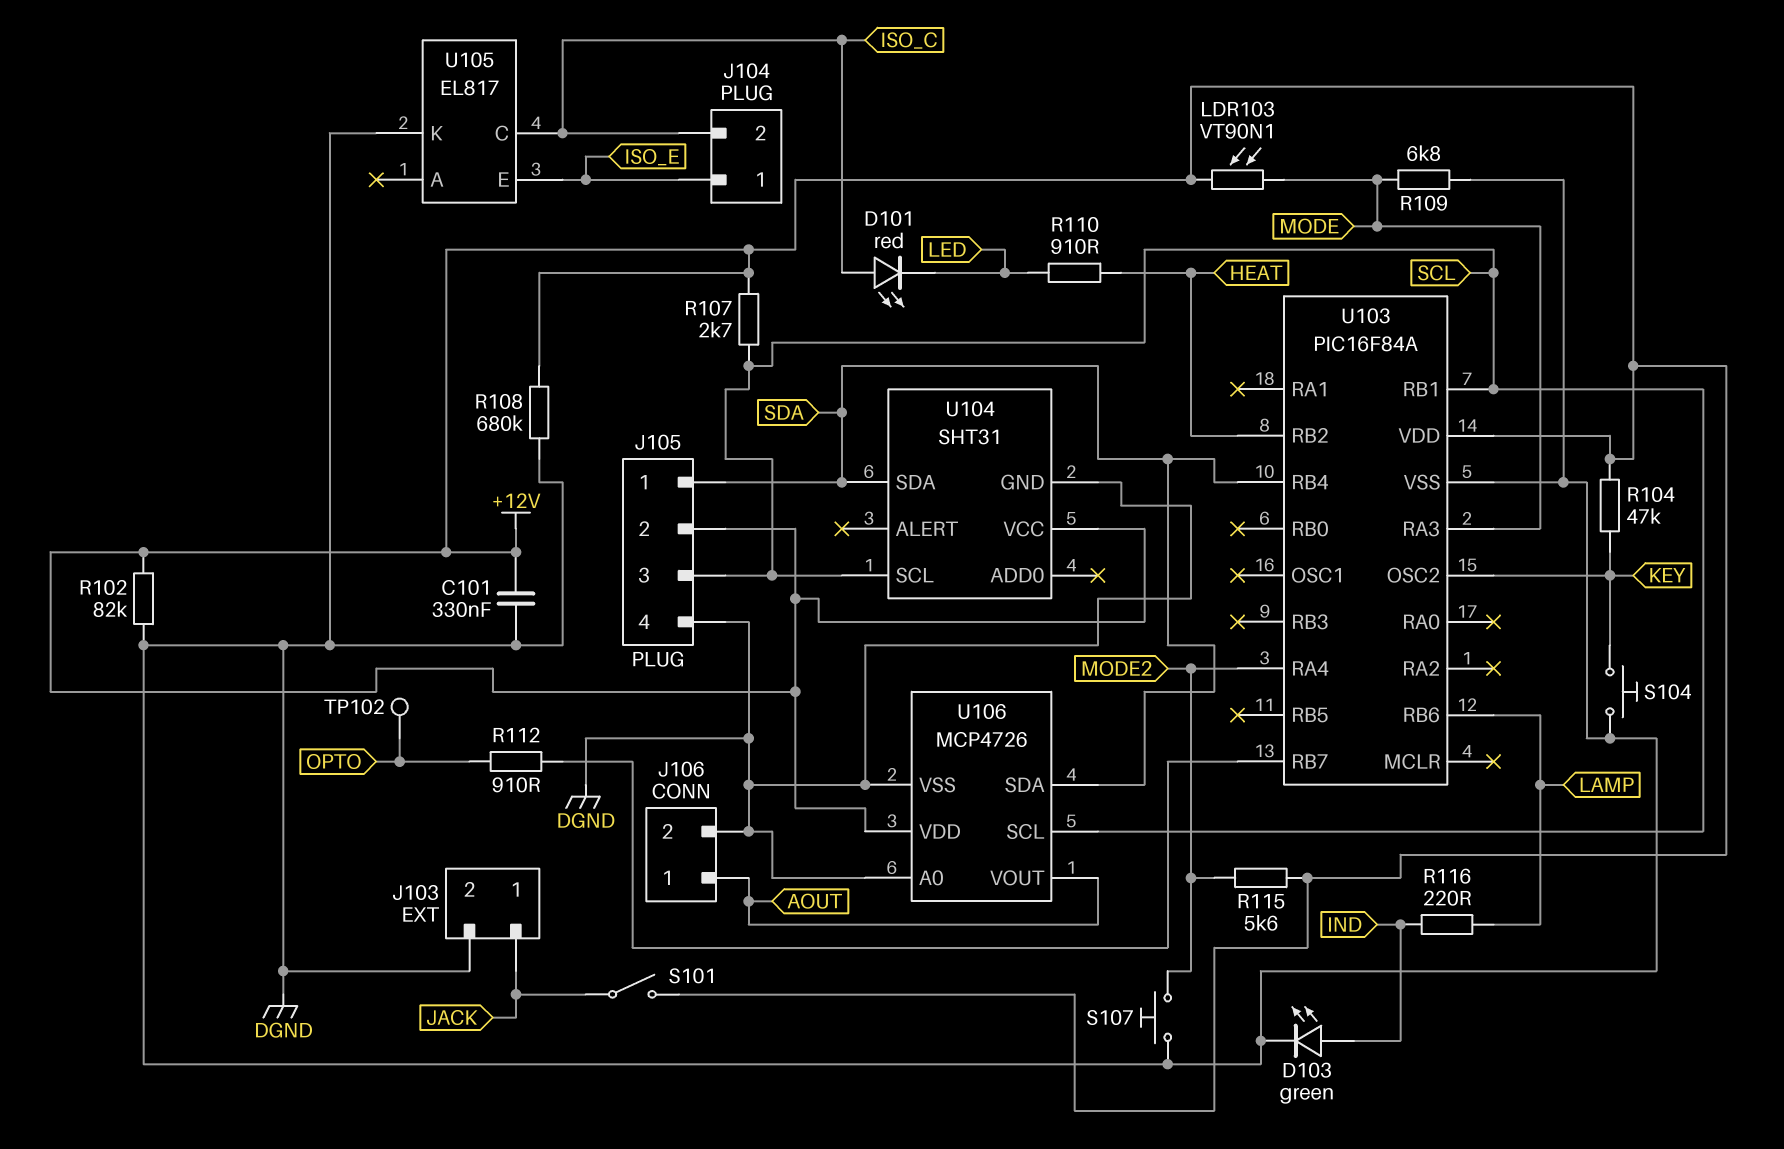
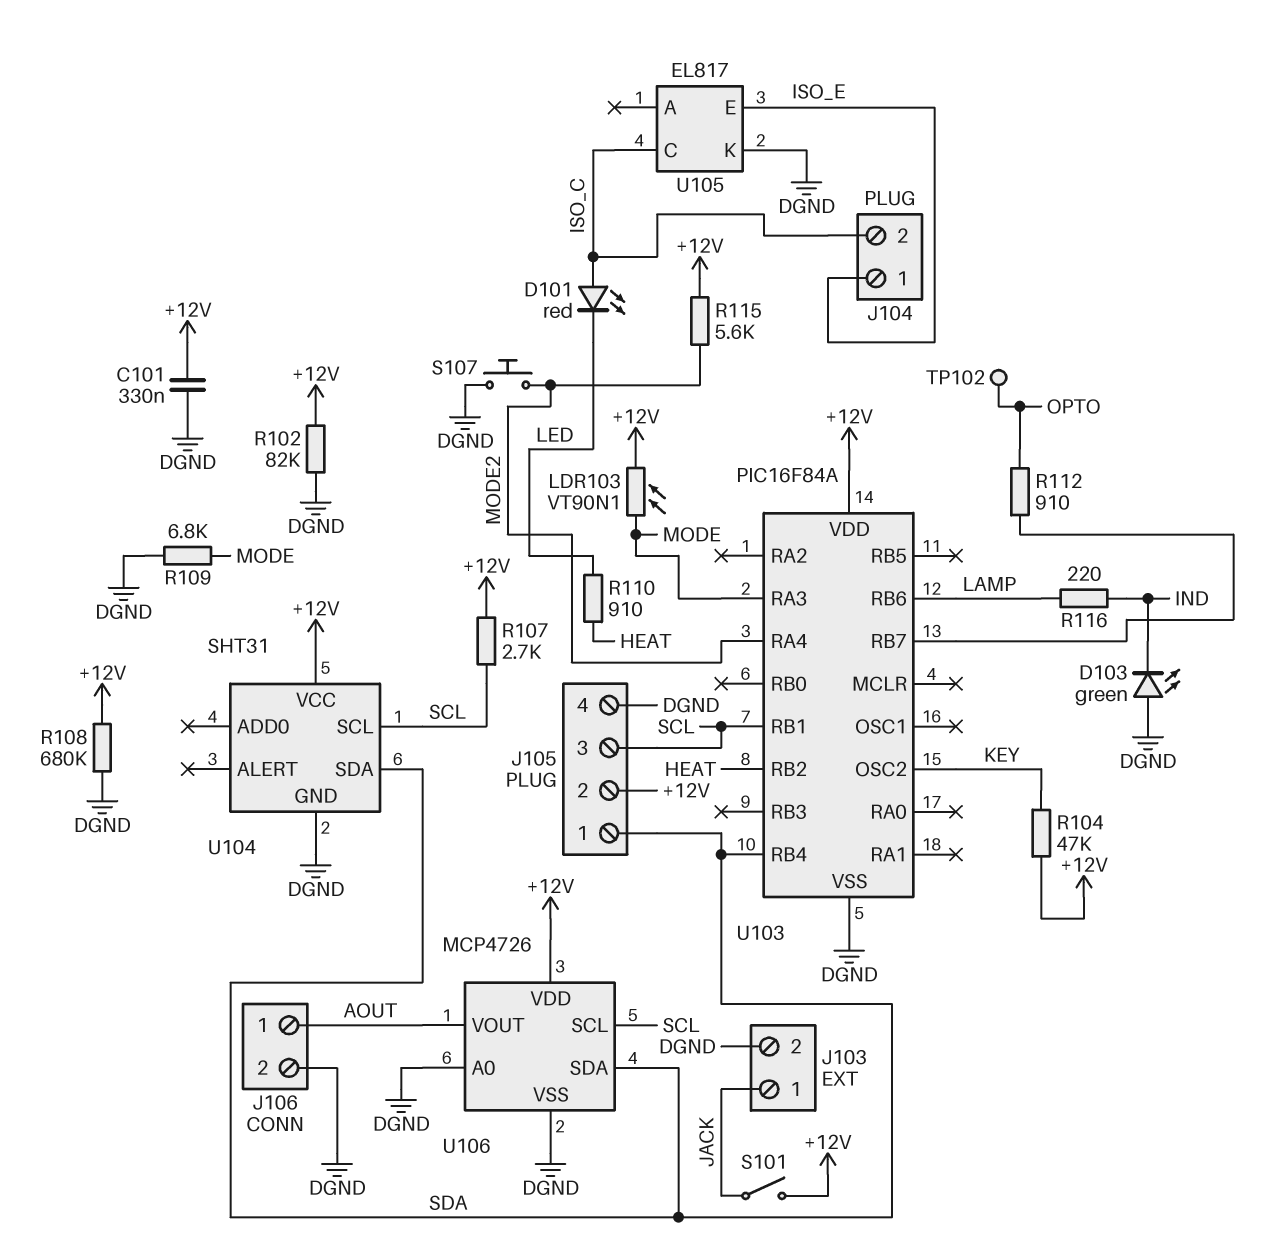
D103: LED green (A IND, K DGND) -> LED green (A DGND, K IND)
S104: button (DGND, KEY) -> none

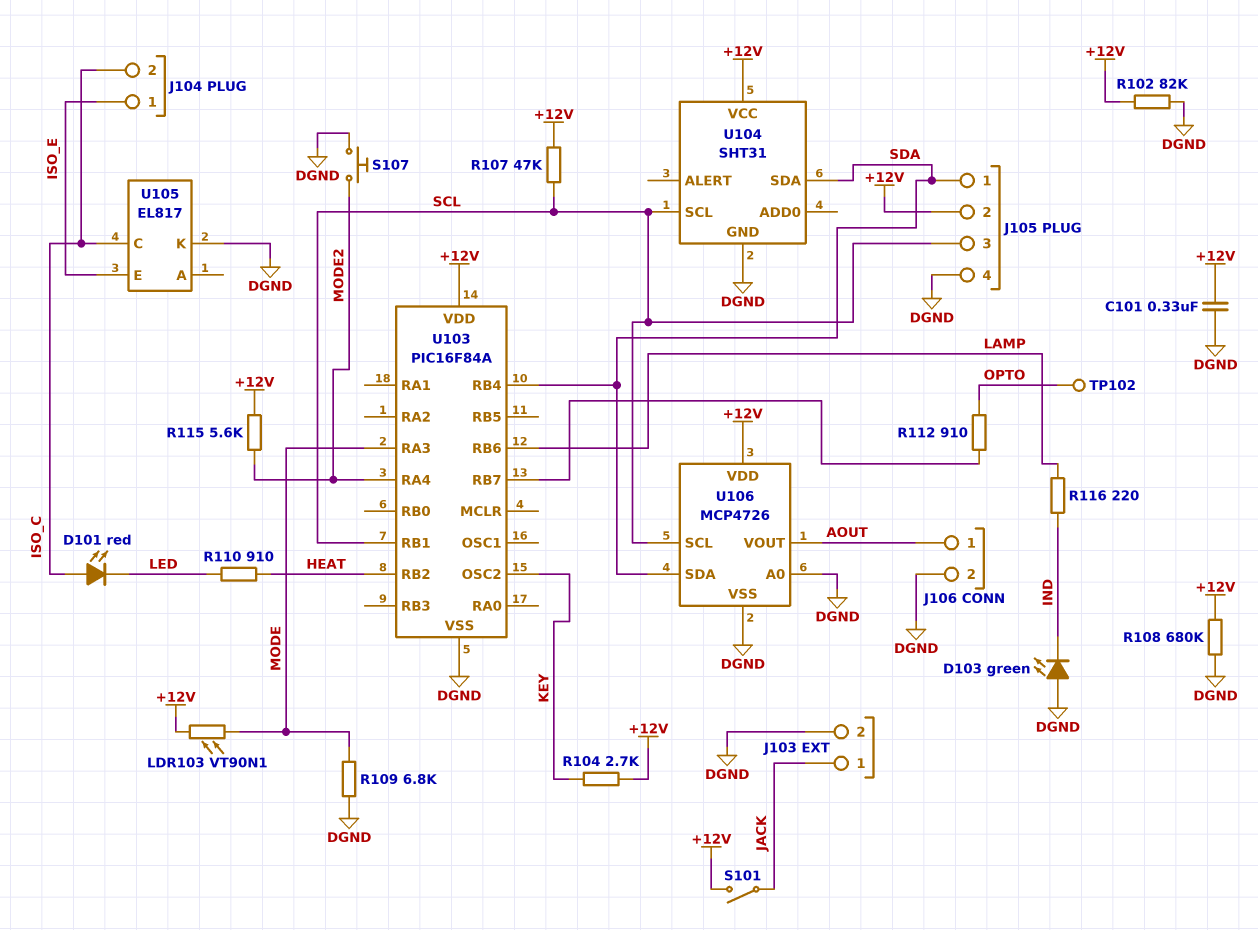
R104: 47k (+12V, KEY) -> 2.7k (+12V, KEY)
R107: 2.7k (+12V, SCL) -> 47k (+12V, SCL)

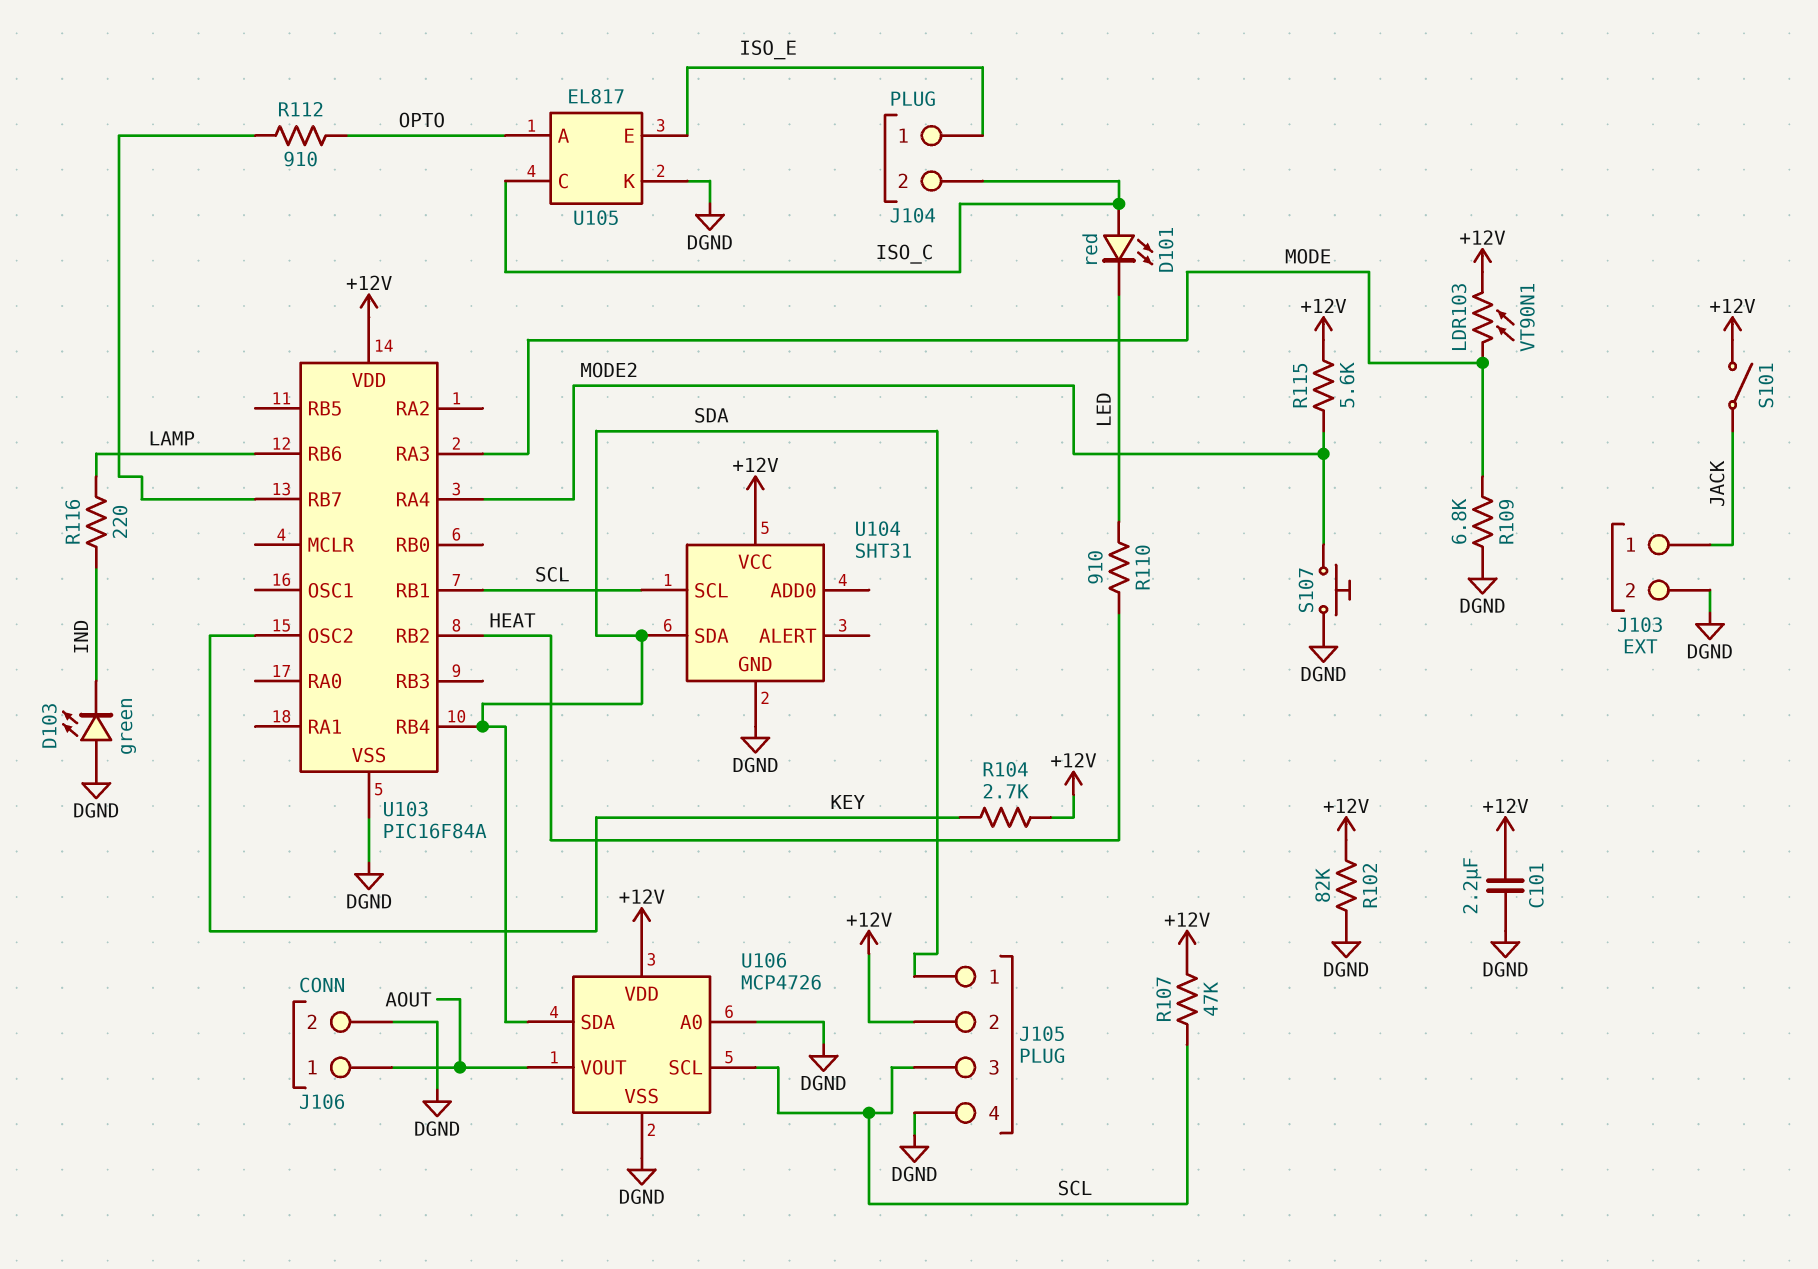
C101: 330nF (+12V, DGND) -> 2.2uF (+12V, DGND)
R108: 680k (+12V, DGND) -> none
TP102: test point (OPTO) -> none
U105 pin A: none -> OPTO

